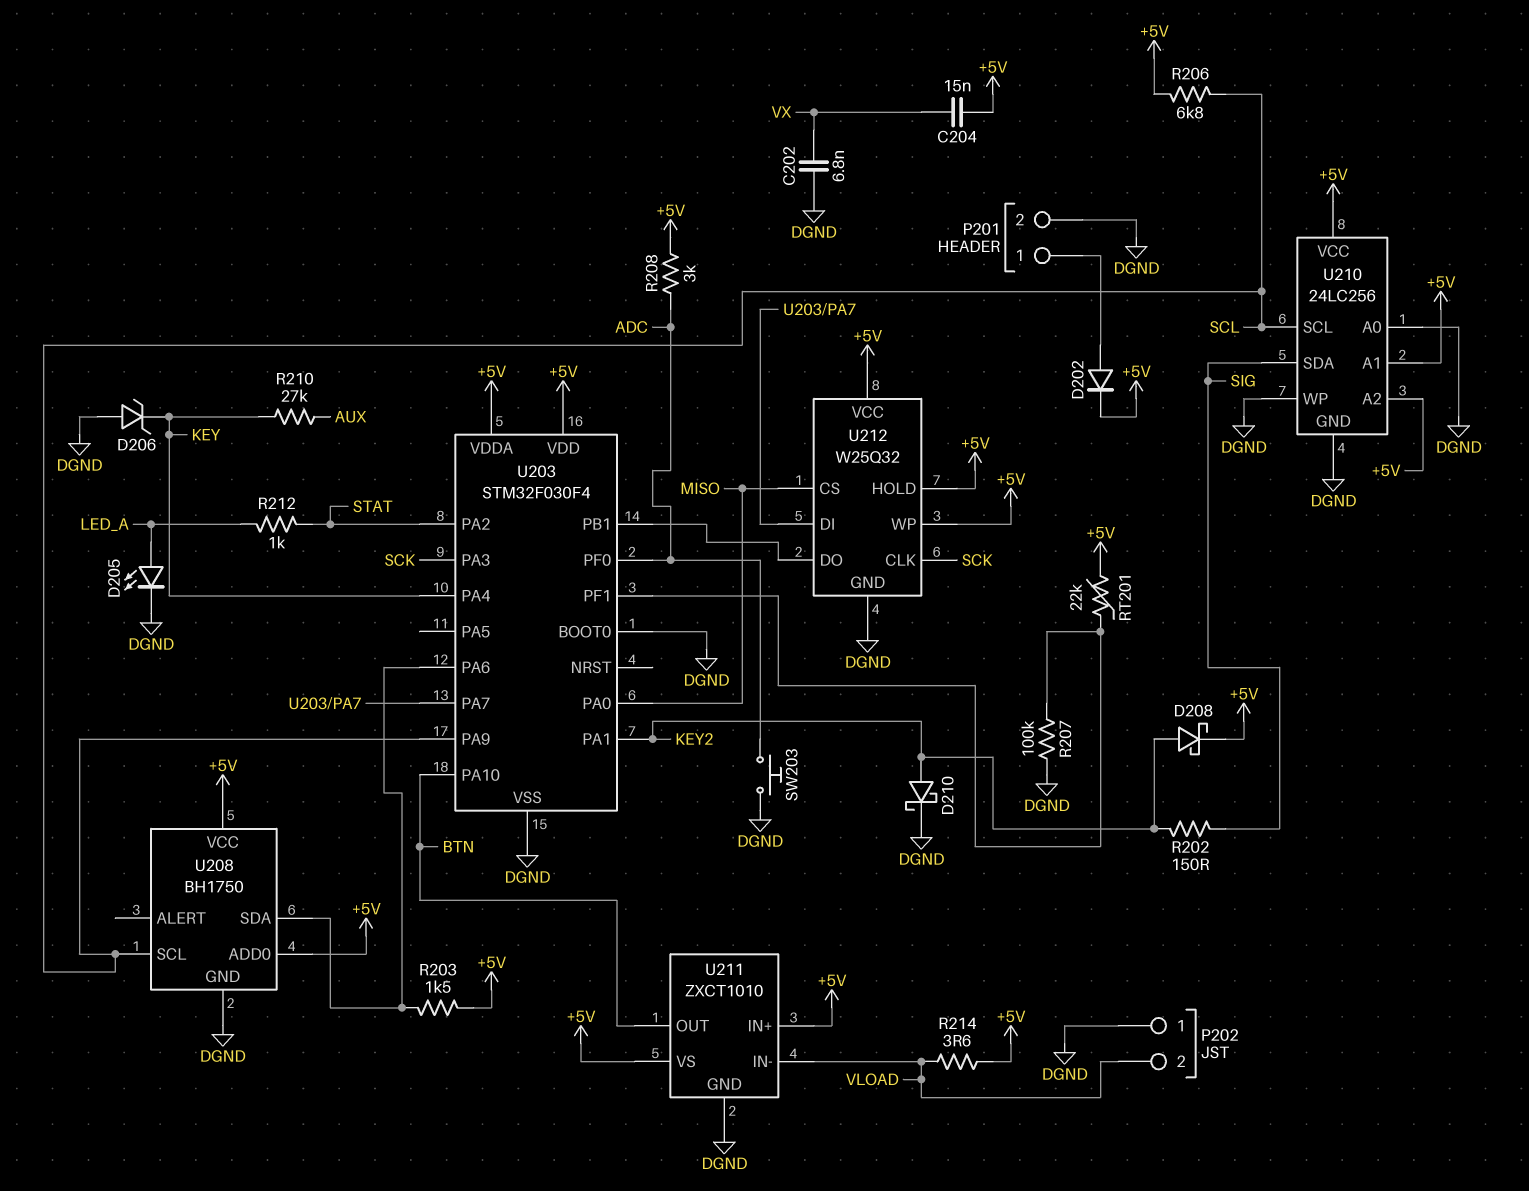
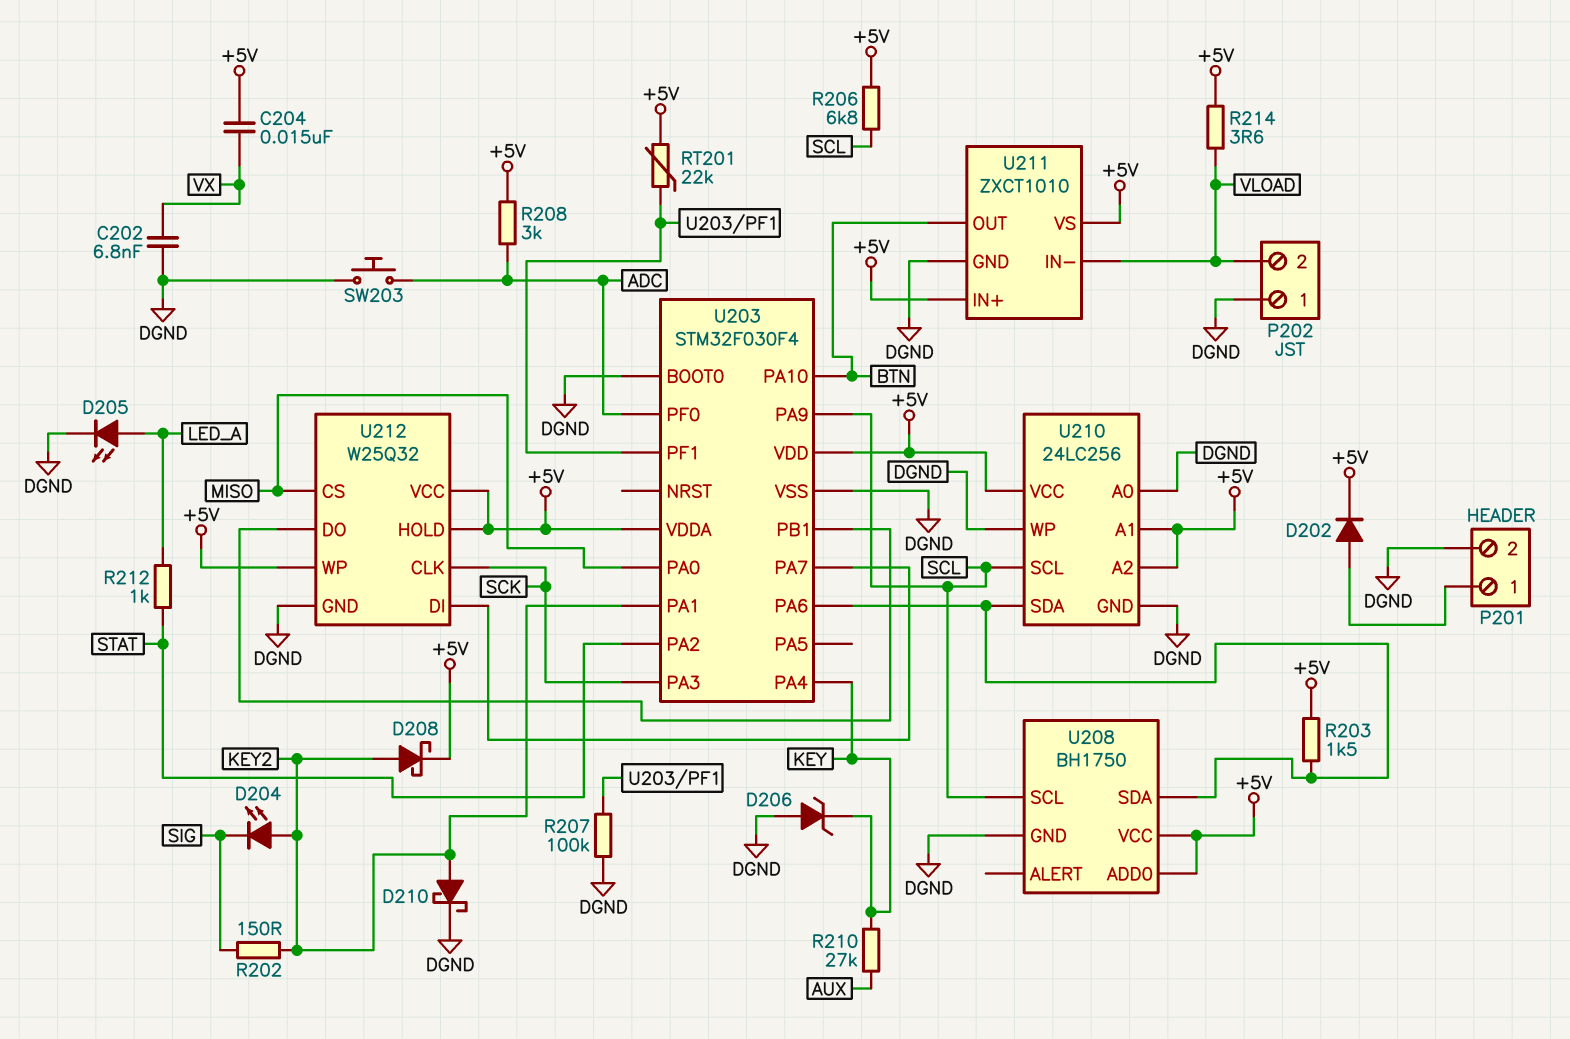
D204: none -> LED (A KEY2, K SIG)
U210 pin SDA: SIG -> U203/PA6

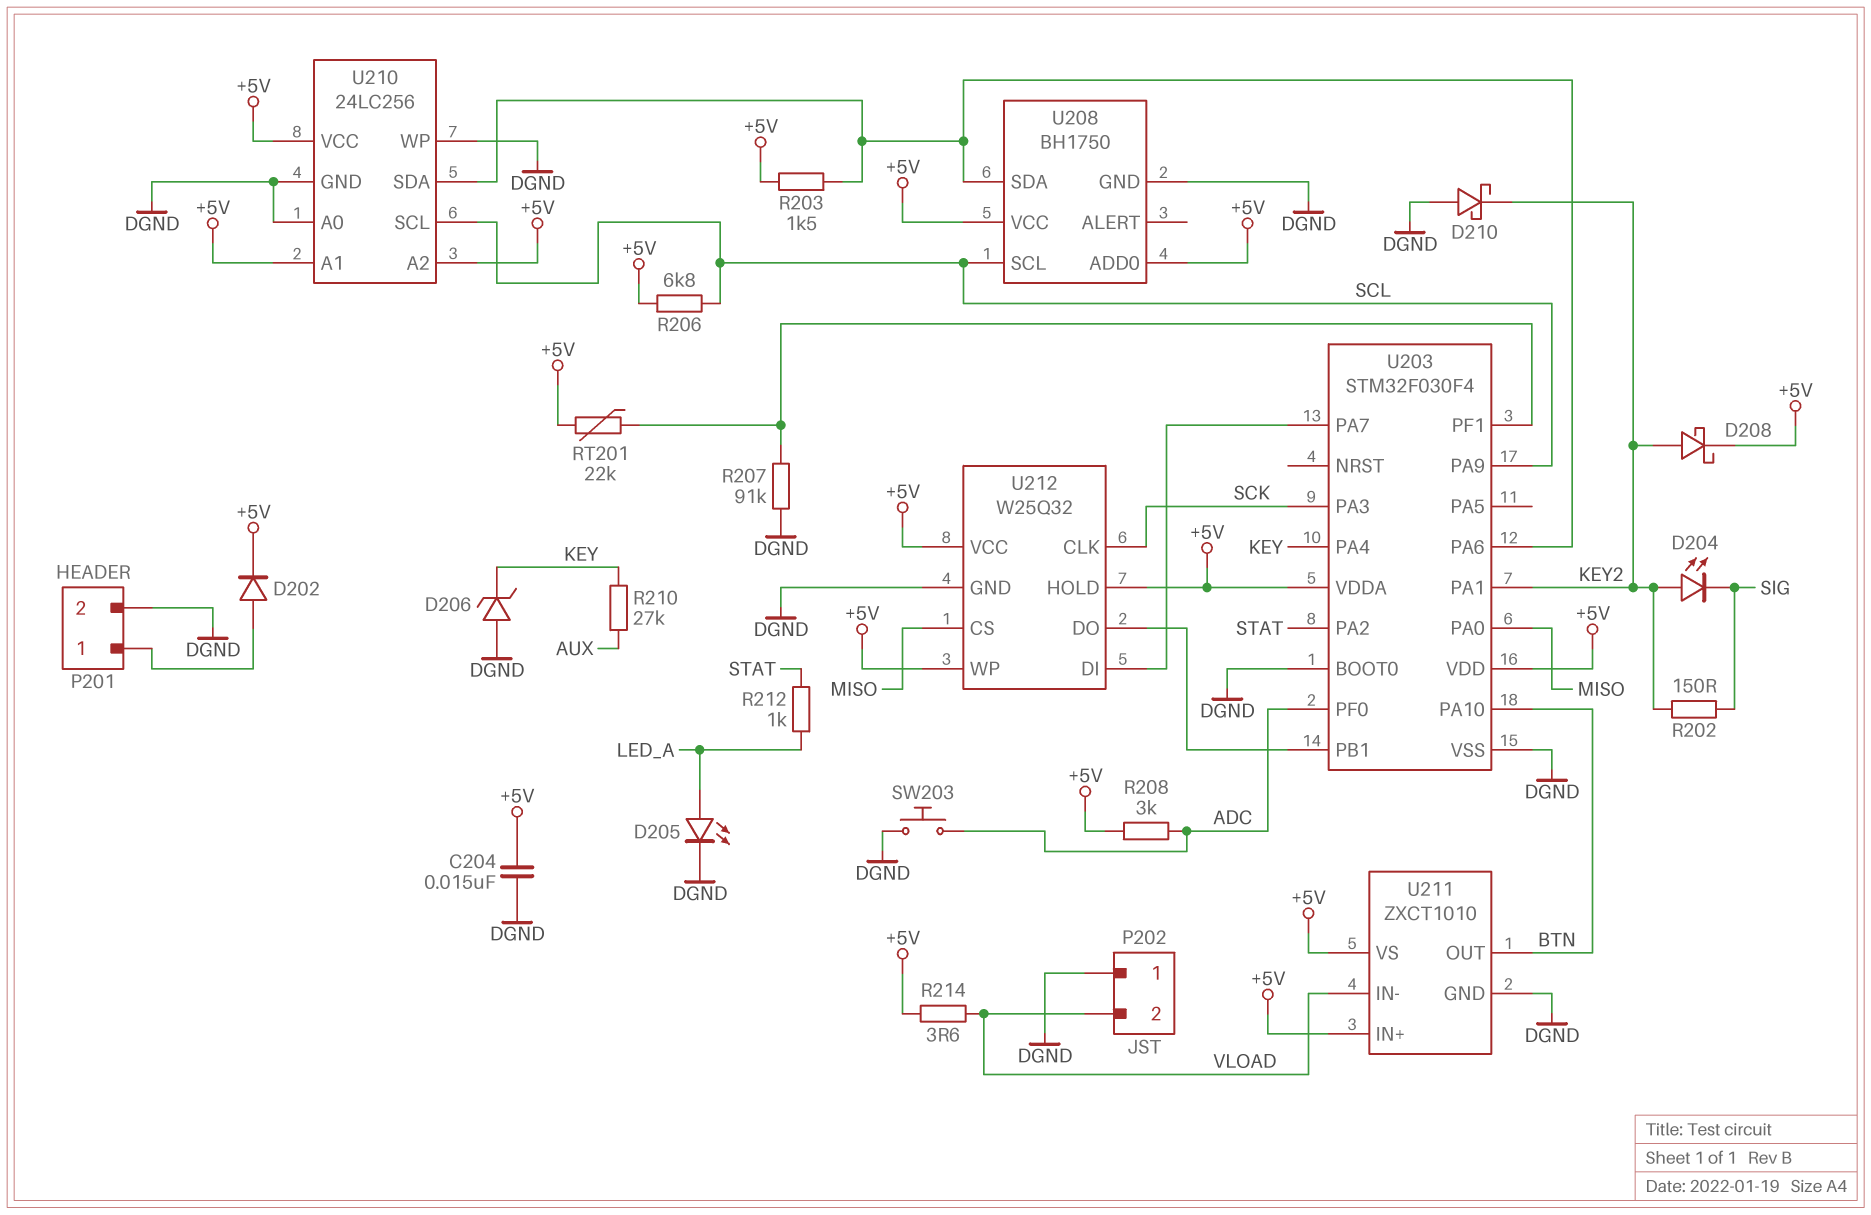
C202: 6.8nF (DGND, VX) -> none
C204: 15nF (+5V, VX) -> 15nF (+5V, DGND)
D210: schottky (A KEY2, K DGND) -> schottky (A DGND, K KEY2)
R207: 100k (DGND, U203/PF1) -> 91k (DGND, U203/PF1)

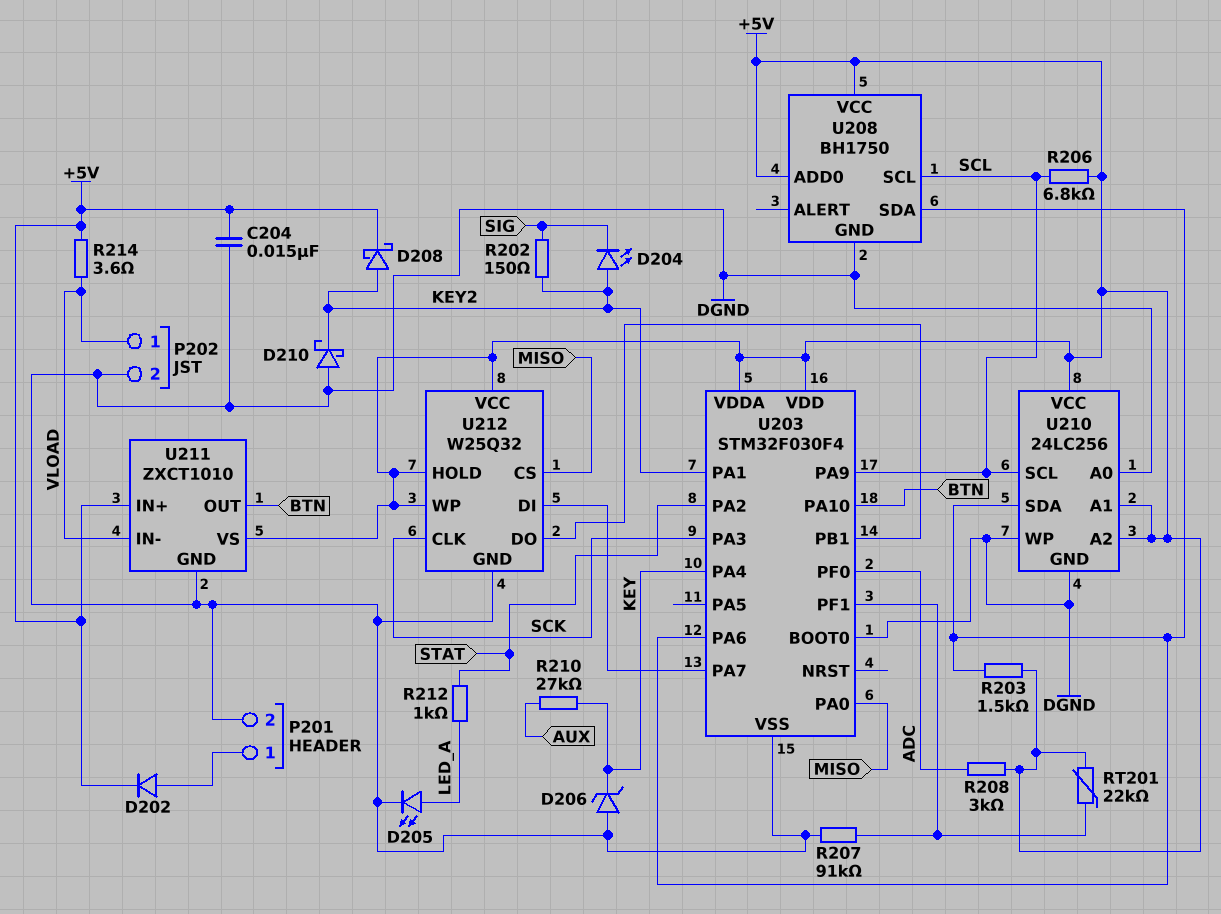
P202 pin 1: DGND -> VLOAD
P202 pin 2: VLOAD -> DGND
SW203: button (ADC, DGND) -> none

